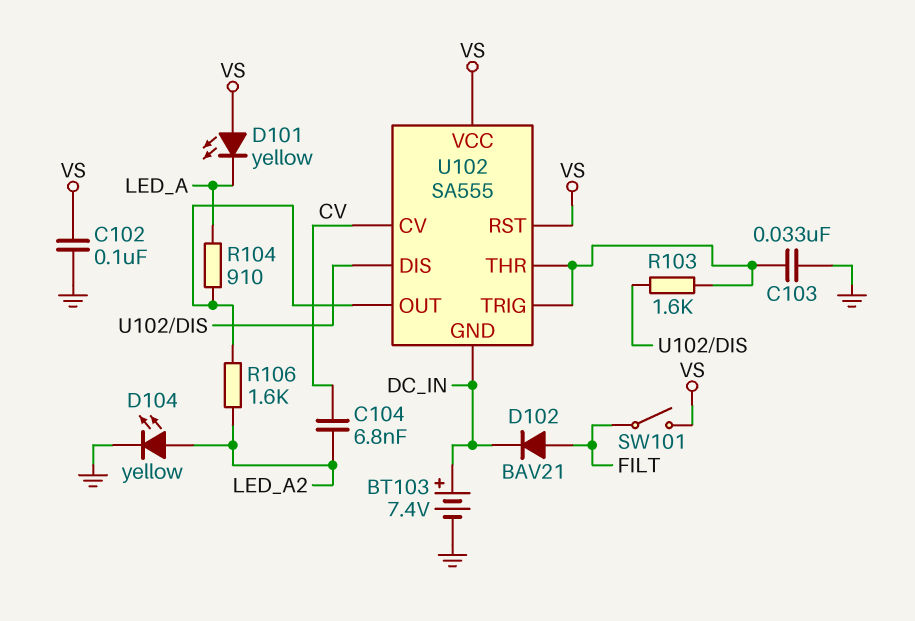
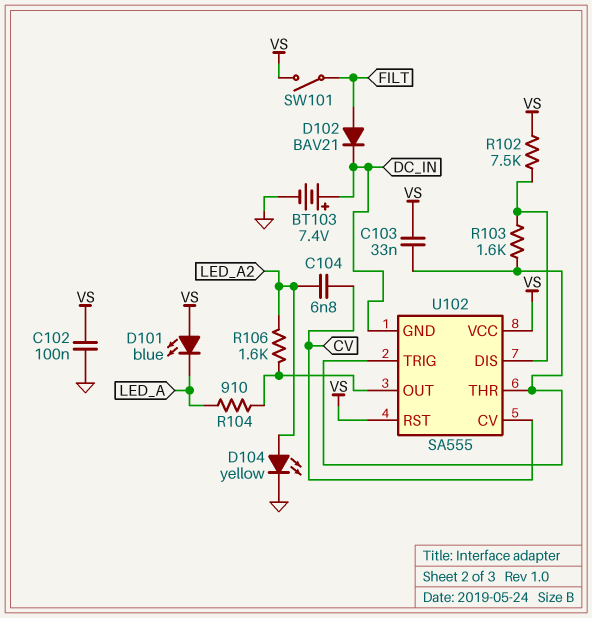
C103: 33nF (GND, U102/THR) -> 33nF (U102/THR, VS)
D101: LED yellow (A VS, K LED_A) -> LED blue (A VS, K LED_A)
R102: none -> 7.5k (U102/DIS, VS)

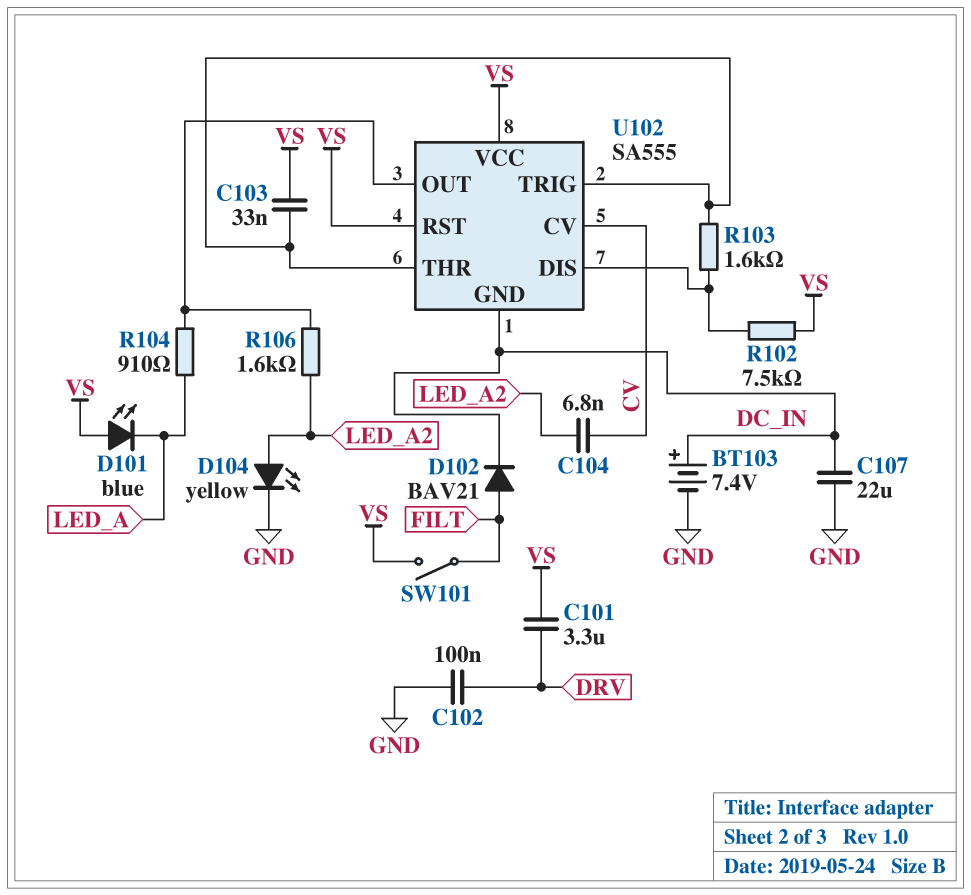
C101: none -> 3.3uF (DRV, VS)
C102: 100nF (GND, VS) -> 100nF (DRV, GND)
C107: none -> 22uF (DC_IN, GND)

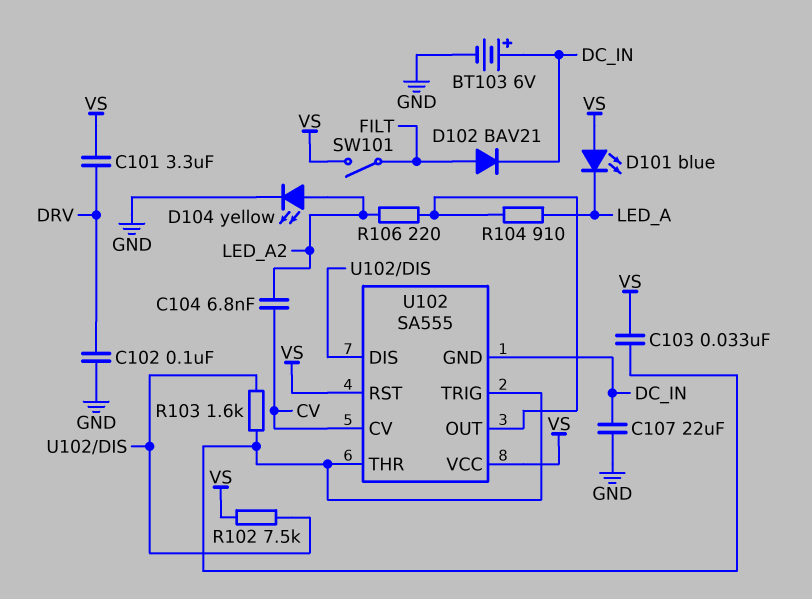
BT103: 7.4V (plus DC_IN, minus GND) -> 6V (plus DC_IN, minus GND)
R106: 1.6k (LED_A2, U102/OUT) -> 220 (LED_A2, U102/OUT)

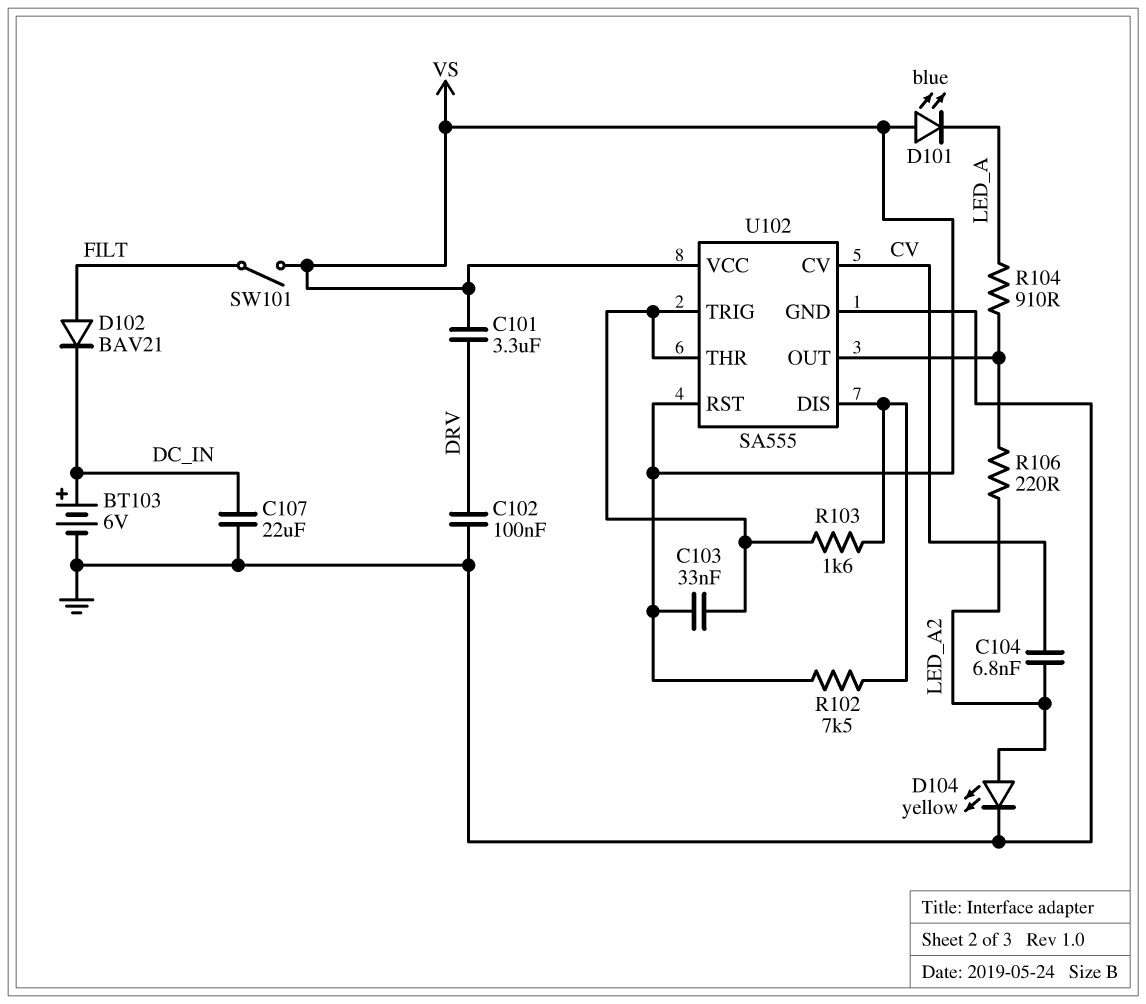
U102 pin GND: DC_IN -> GND

